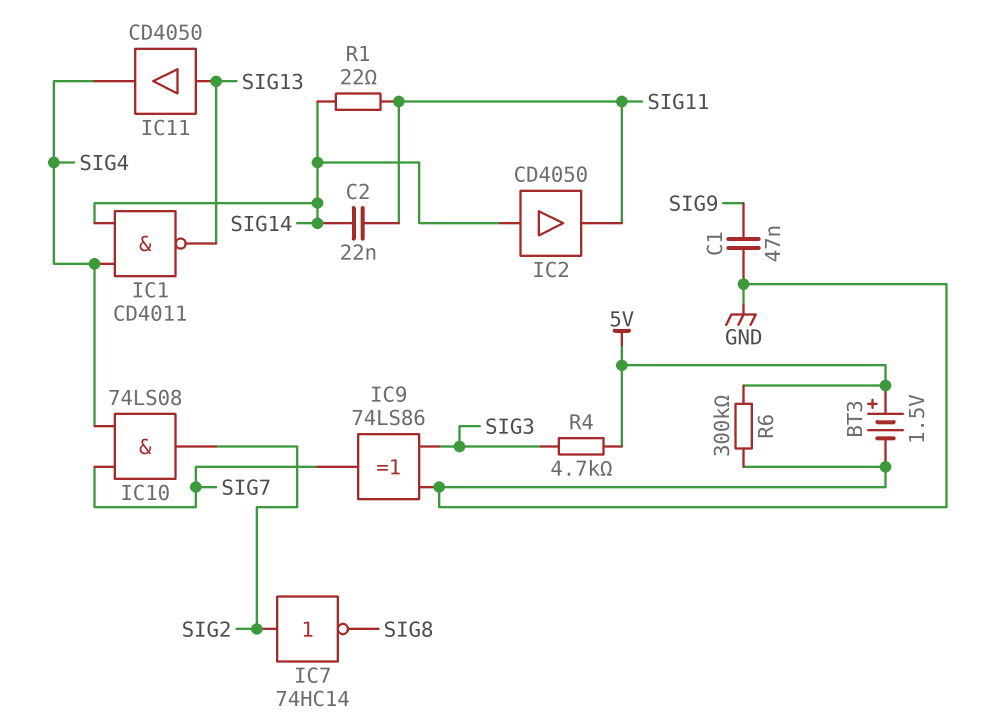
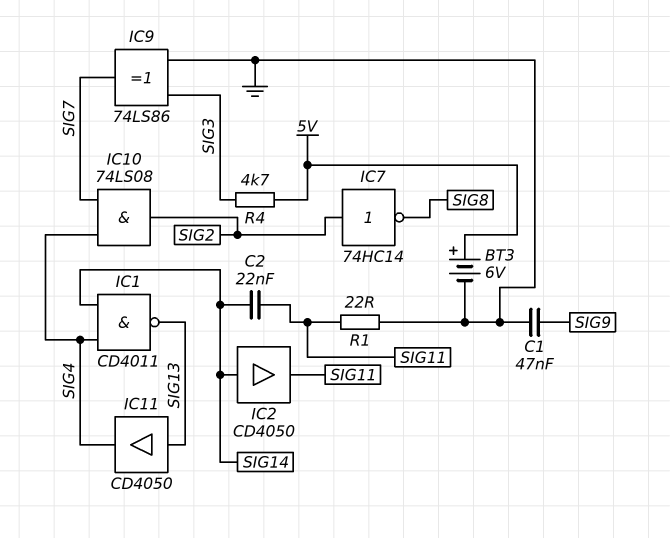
BT3: 1.5V (plus 5V, minus GND) -> 6V (plus 5V, minus GND)
R1: 22 (SIG11, SIG14) -> 22 (GND, SIG11)
R6: 300k (5V, GND) -> none

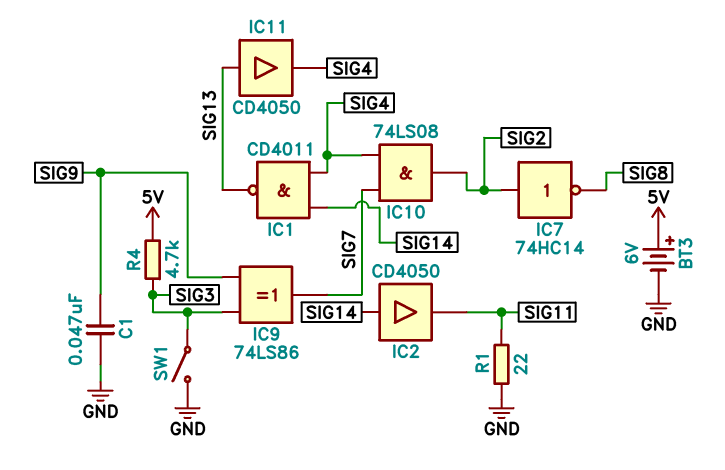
C2: 22nF (SIG11, SIG14) -> none
IC9: XOR 74LS86 (in GND, in SIG3, out SIG7) -> XOR 74LS86 (in SIG3, in SIG9, out SIG7)
SW1: none -> switch (GND, SIG3)

